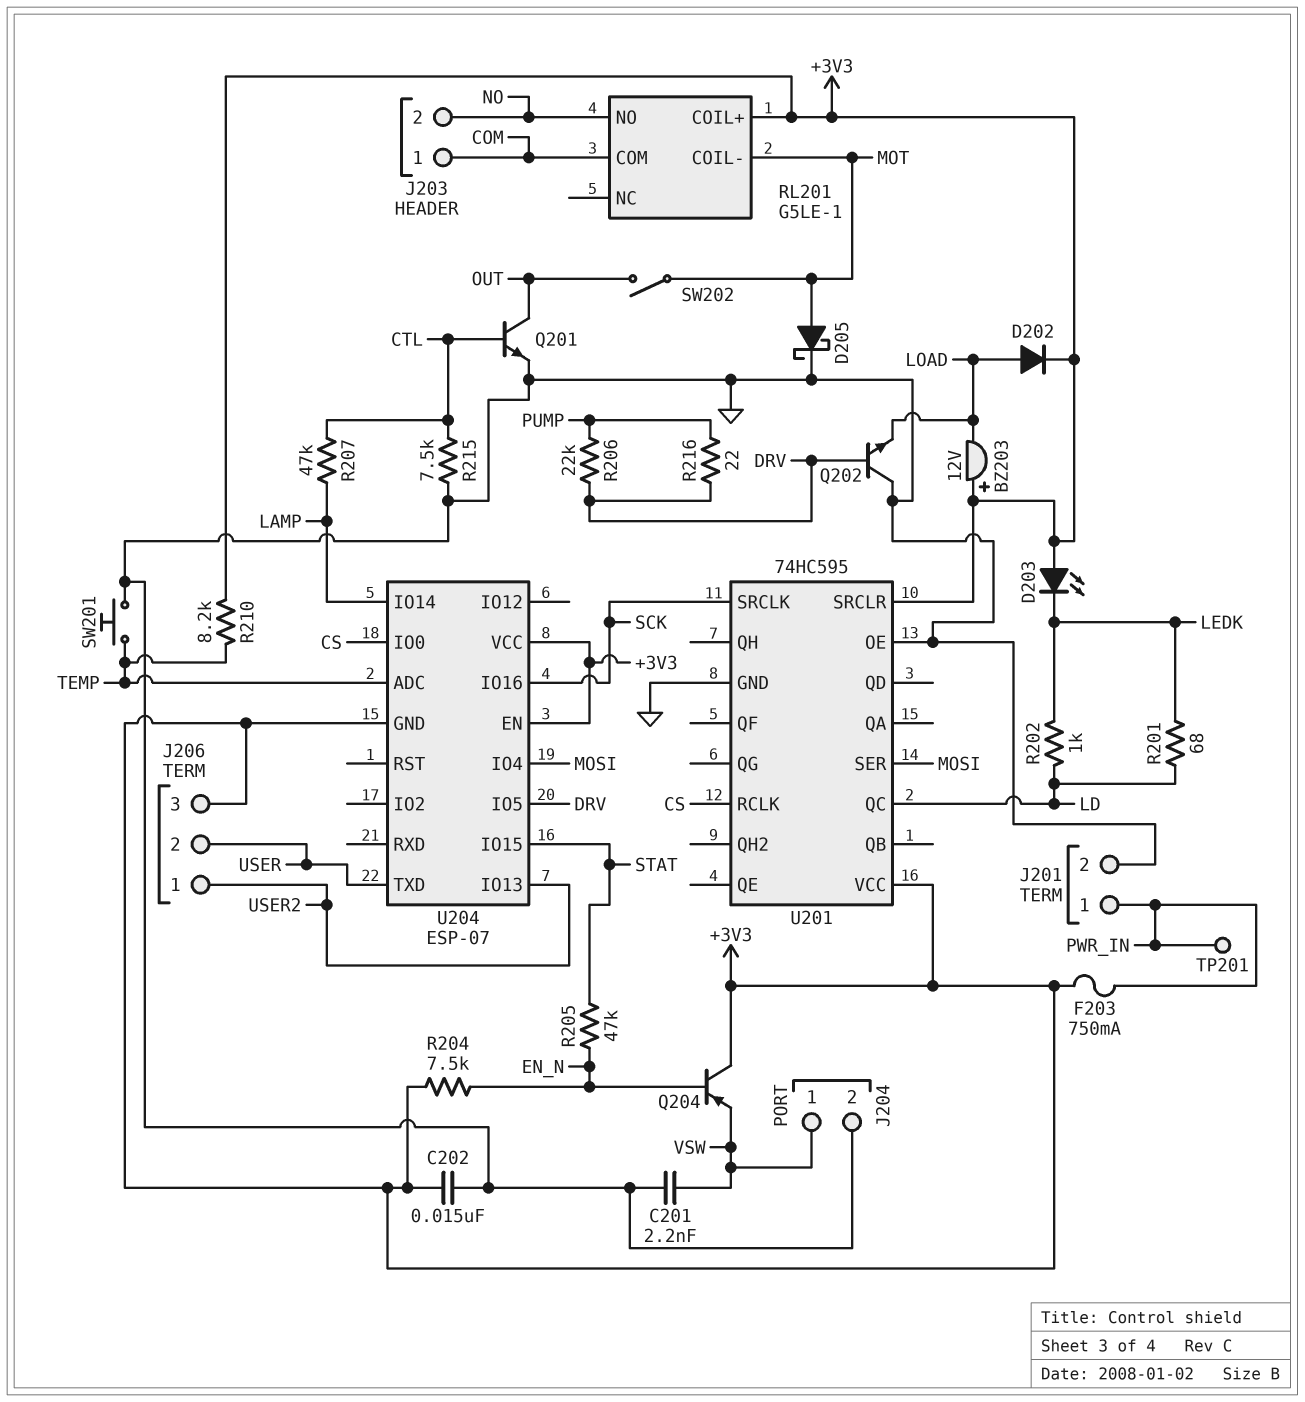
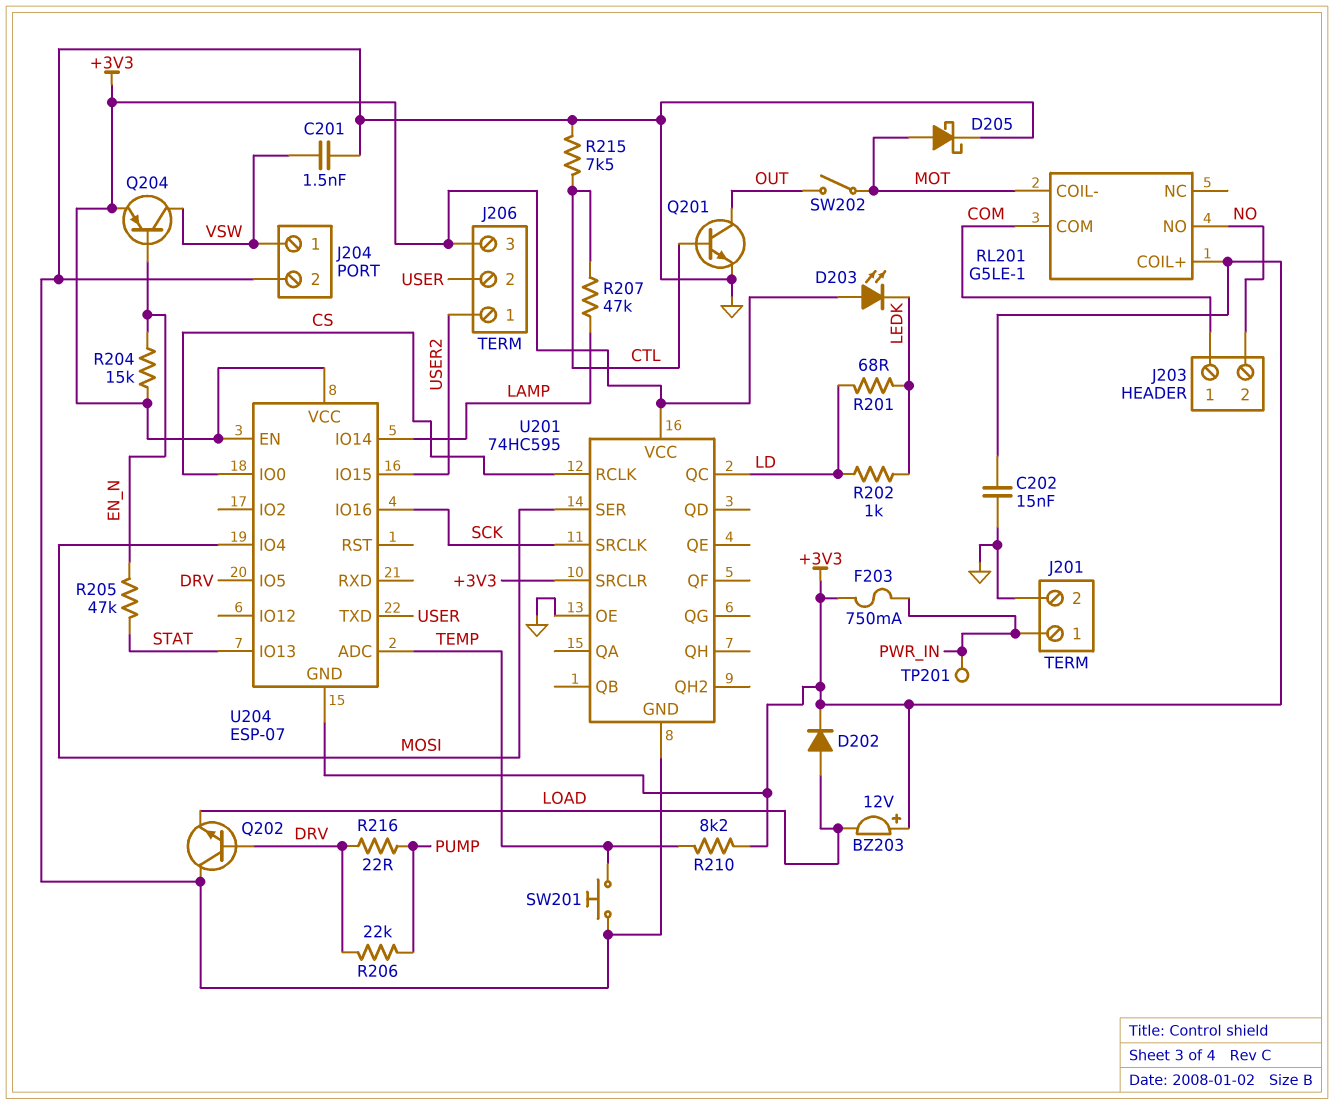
C201: 2.2nF (GND, VSW) -> 1.5nF (GND, VSW)
Q204: PNP (B EN_N, C +3V3, E VSW) -> PNP (B EN_N, C VSW, E +3V3)
R204: 7.5k (+3V3, EN_N) -> 15k (+3V3, EN_N)
U204 pin IO13: USER2 -> STAT
U204 pin IO15: STAT -> USER2

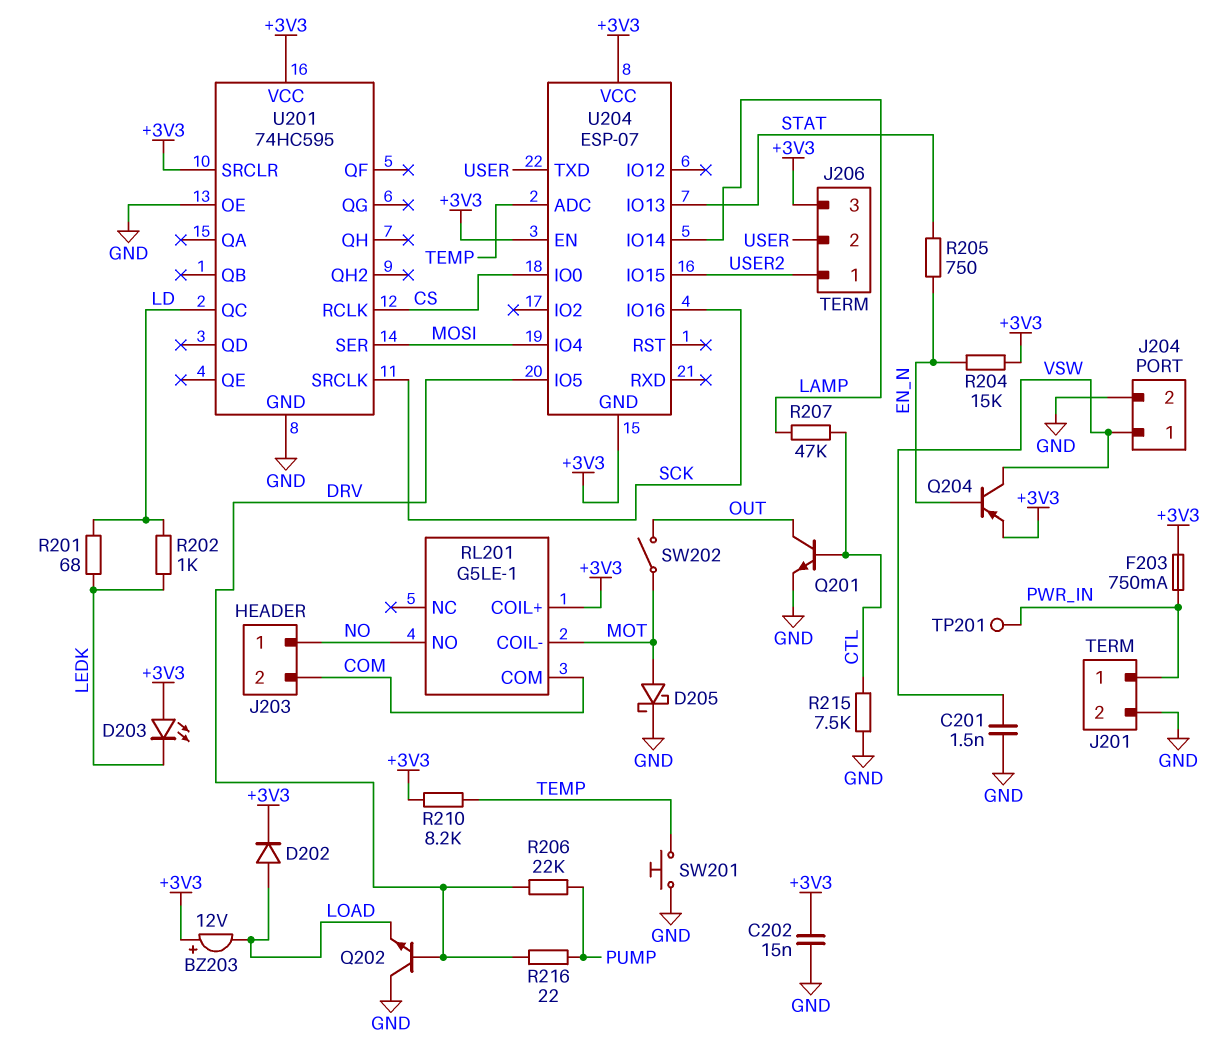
J203 pin 1: COM -> NO
J203 pin 2: NO -> COM
R205: 47k (EN_N, STAT) -> 750 (EN_N, STAT)

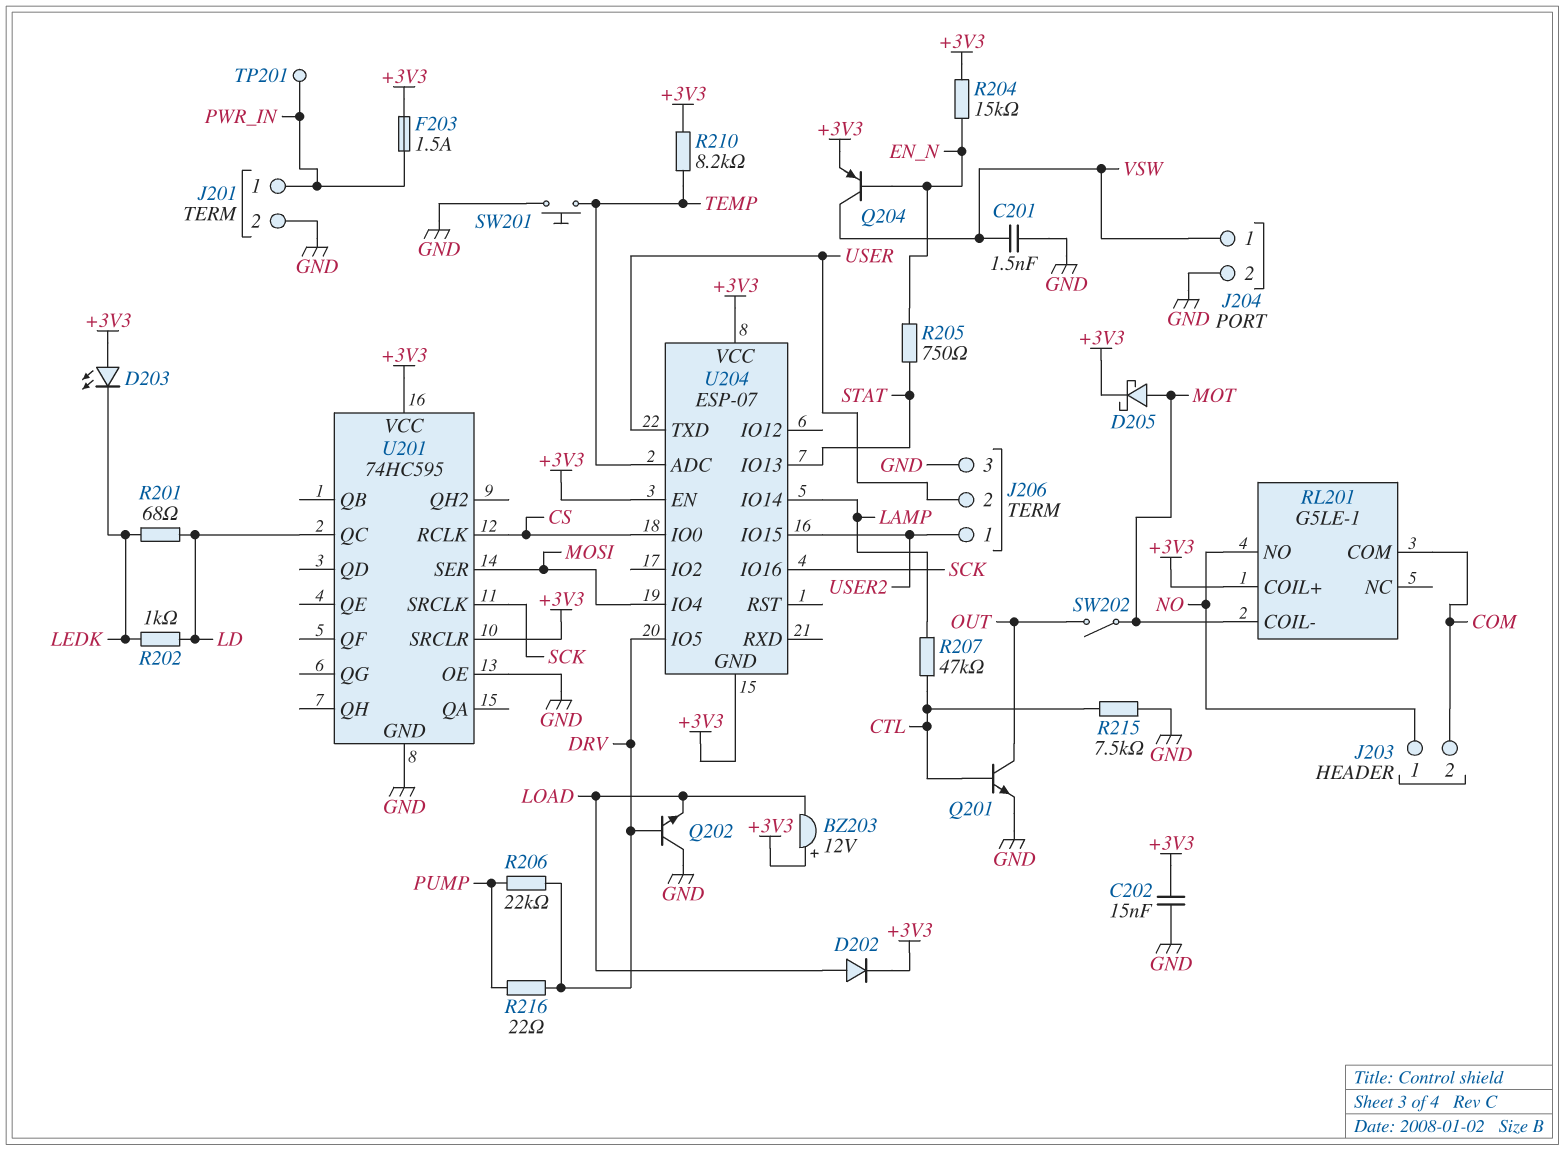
D205: schottky (A MOT, K GND) -> schottky (A MOT, K +3V3)
F203: 750mA (+3V3, PWR_IN) -> 1.5A (+3V3, PWR_IN)
J206 pin 3: +3V3 -> GND

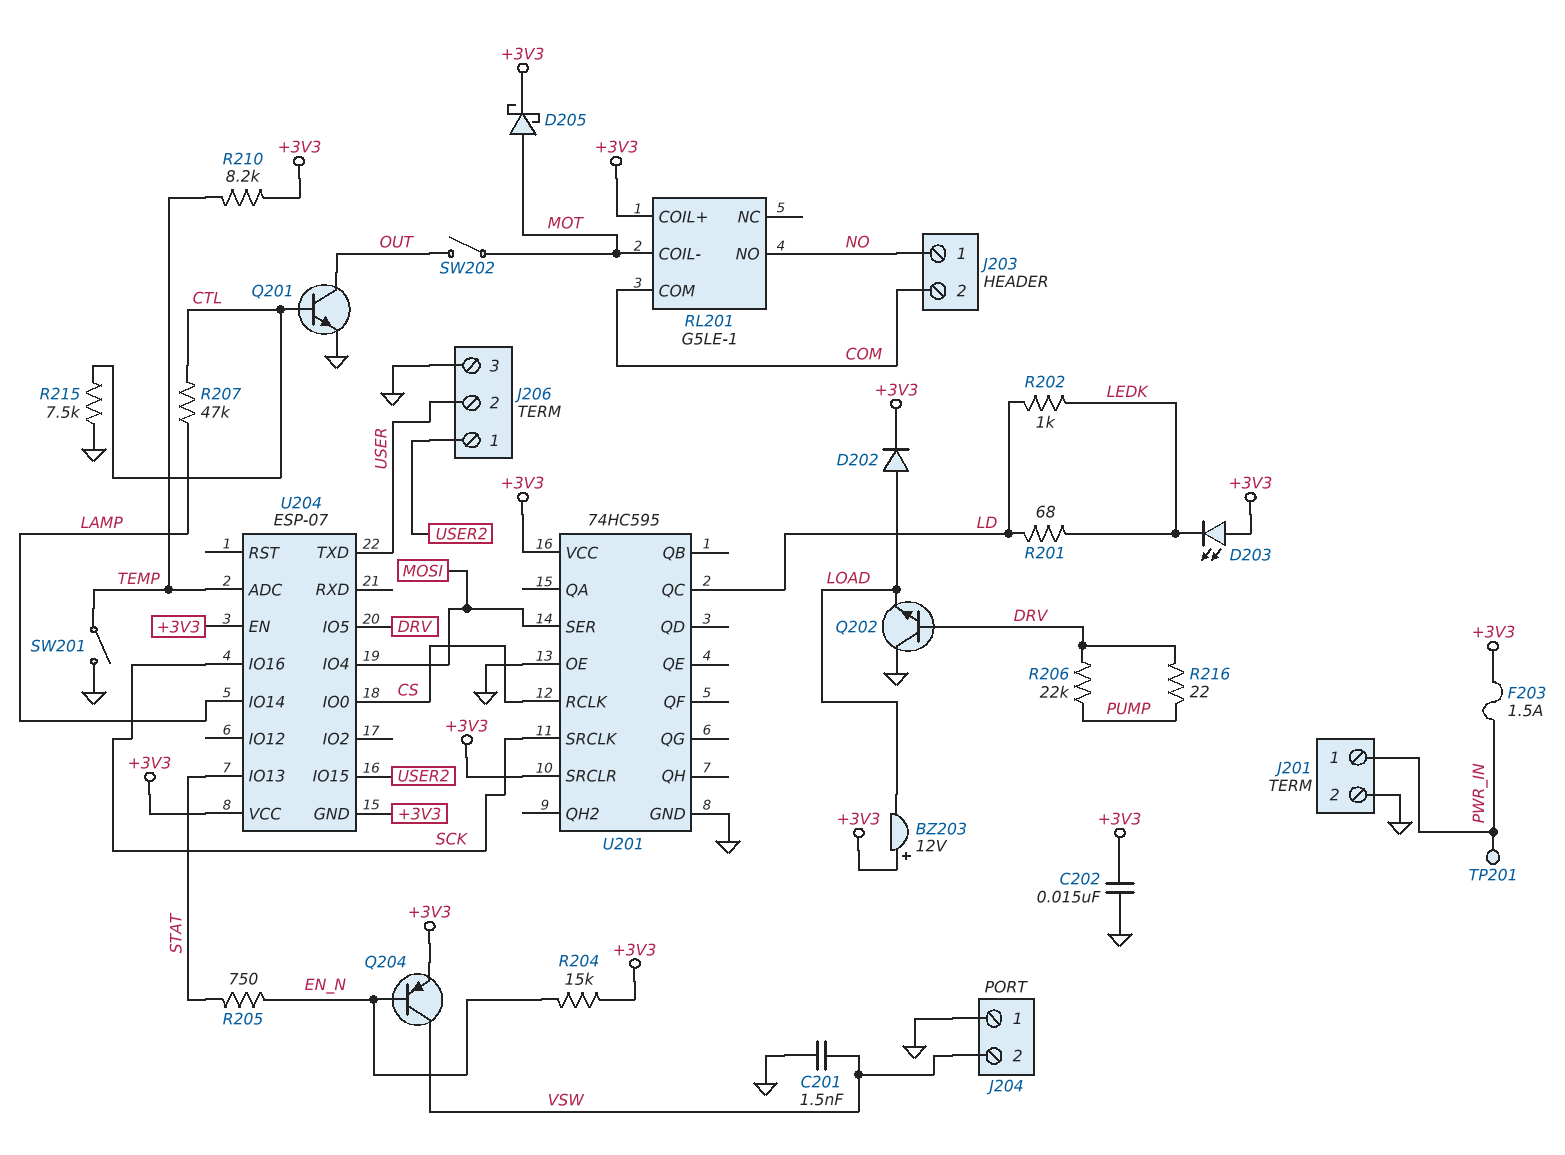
J204 pin 1: VSW -> GND
J204 pin 2: GND -> VSW
SW201: button (GND, TEMP) -> switch (GND, TEMP)

